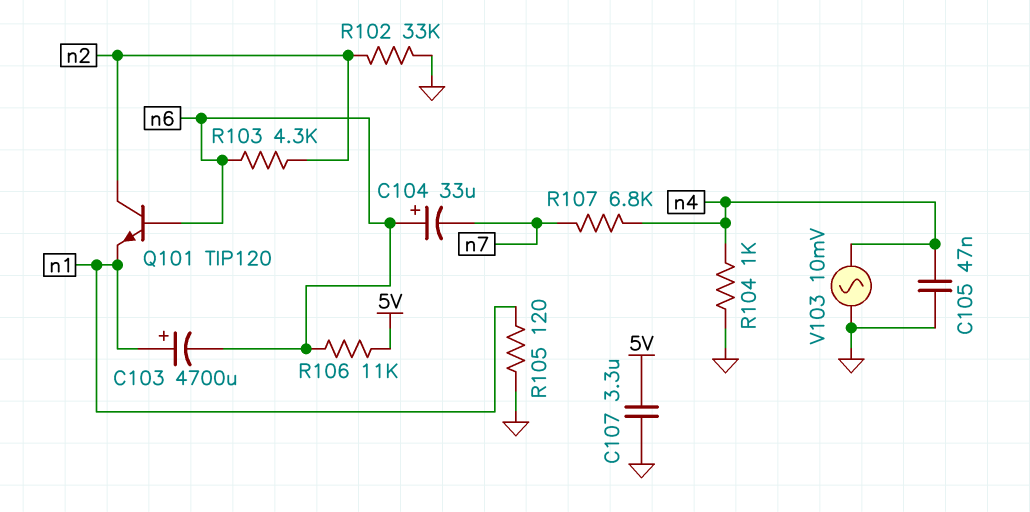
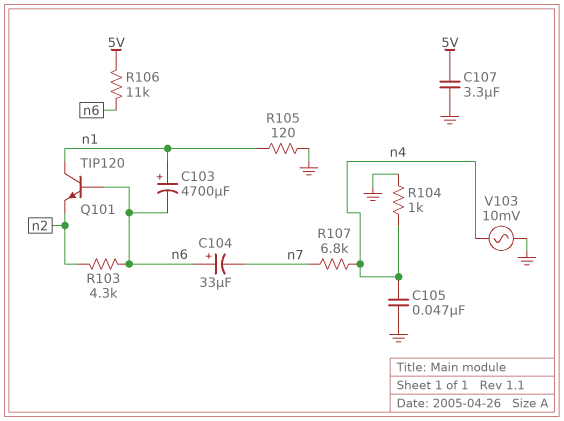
Q101: NPN TIP120 (B n6, C n2, E n1) -> NPN TIP120 (B n6, C n1, E n2)
R102: 33k (GND, n2) -> none

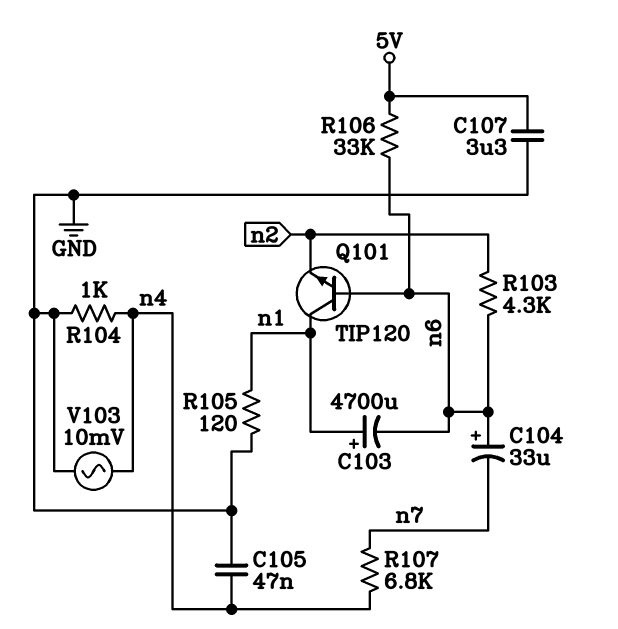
R106: 11k (5V, n6) -> 33k (5V, n6)

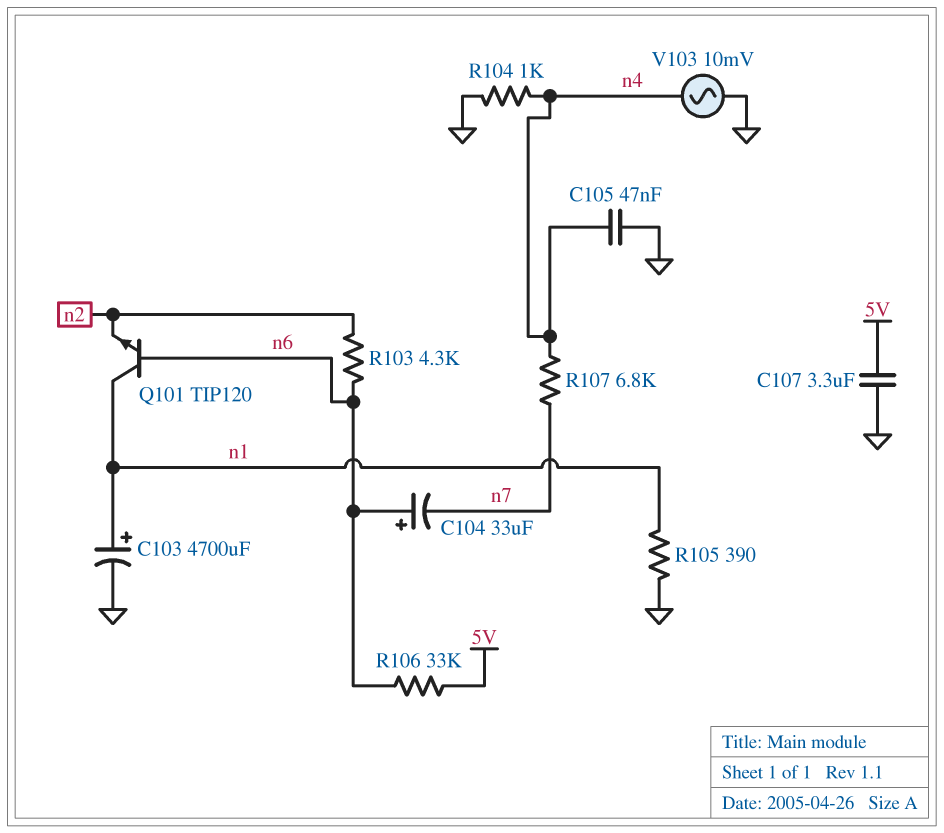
C103: 4700uF (plus n1, minus n6) -> 4700uF (plus n1, minus GND)
R105: 120 (GND, n1) -> 390 (GND, n1)

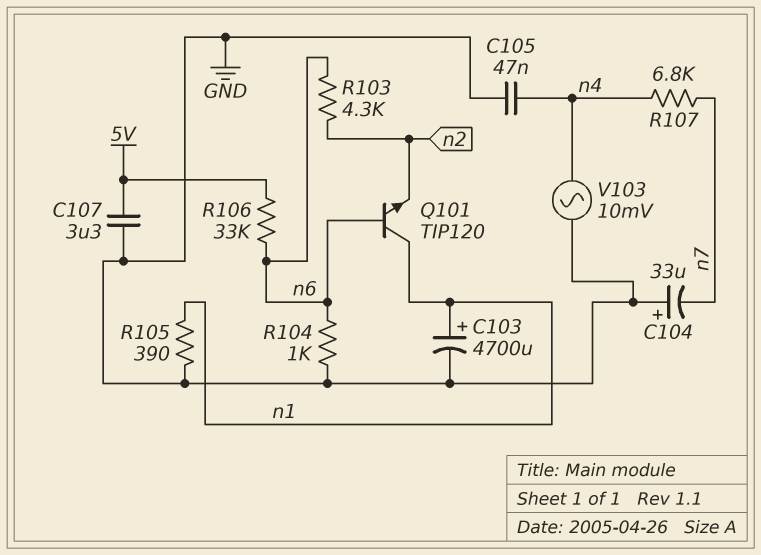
C104: 33uF (plus n6, minus n7) -> 33uF (plus GND, minus n7)
R104: 1k (GND, n4) -> 1k (GND, n6)

